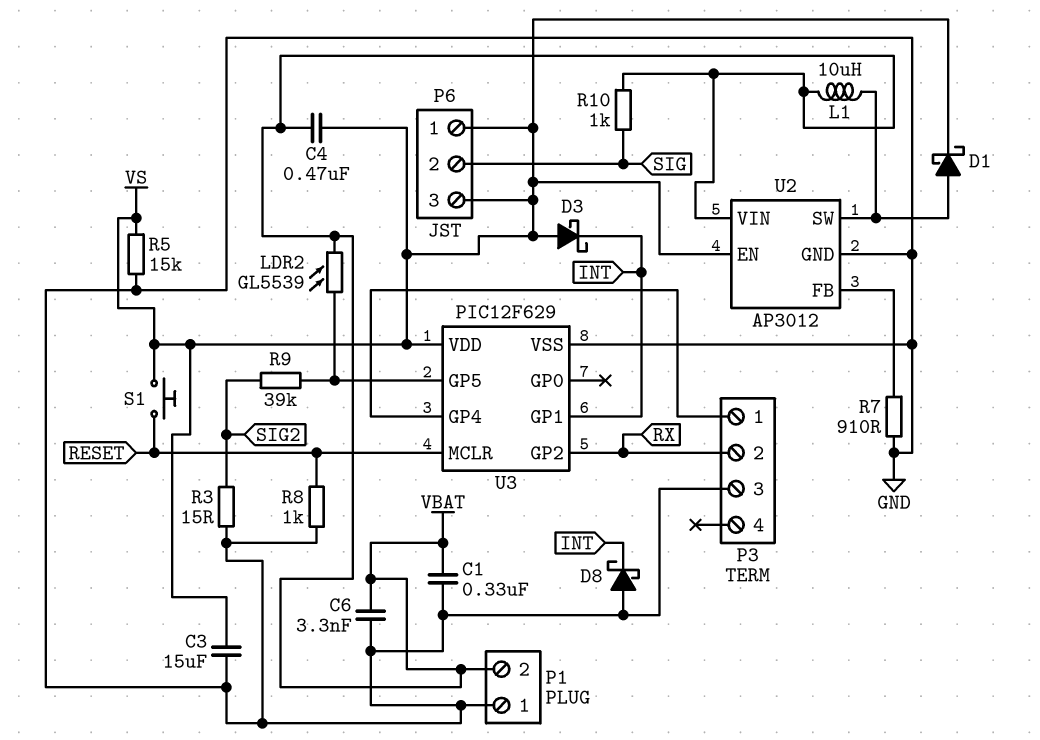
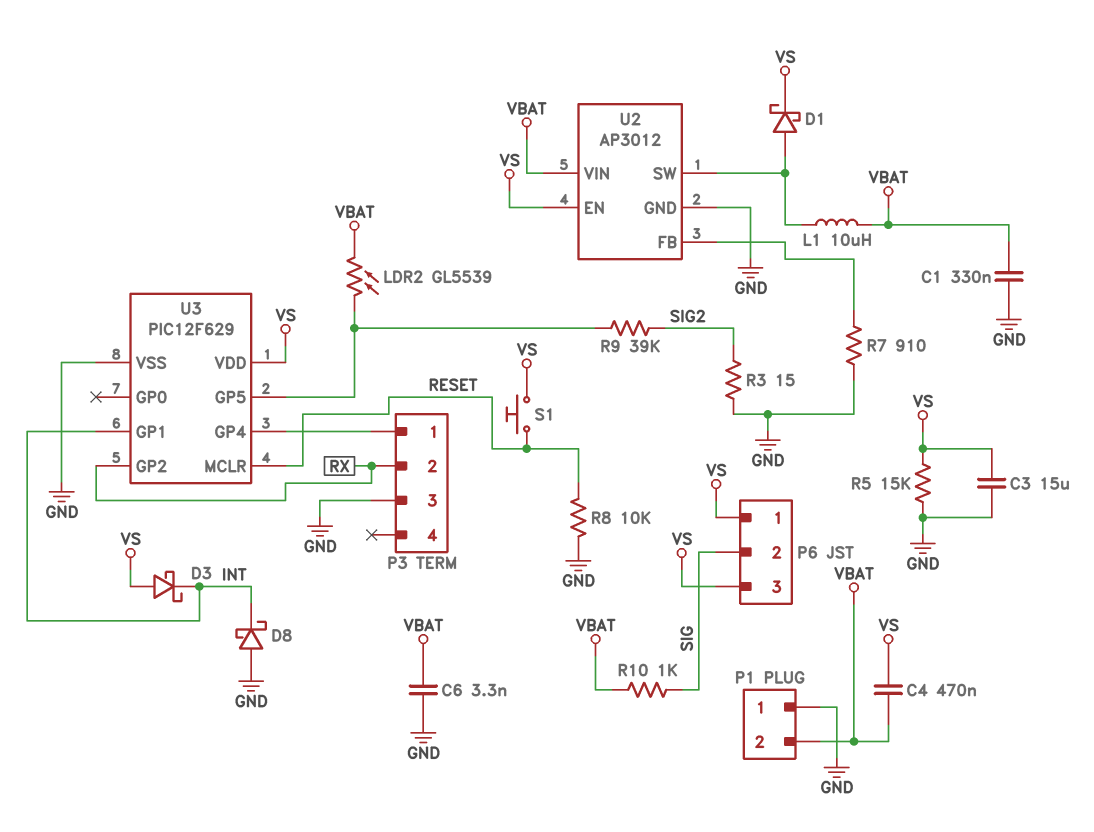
R8: 1k (GND, RESET) -> 10k (GND, RESET)

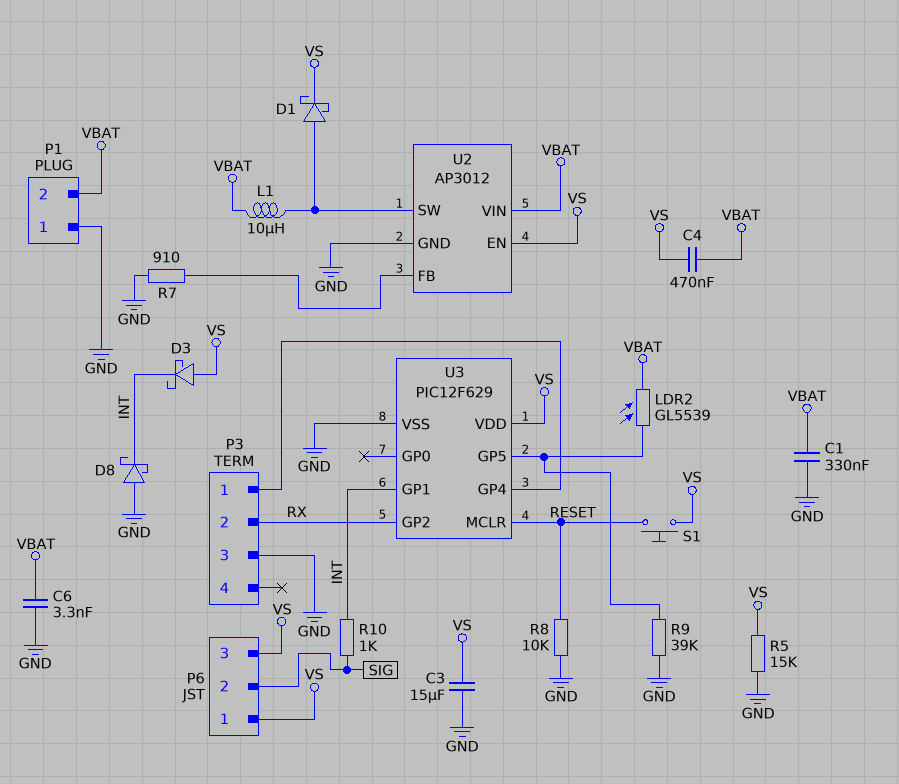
R3: 15 (GND, SIG2) -> none
R9: 39k (SIG2, U3/GP5) -> 39k (GND, U3/GP5)
R10: 1k (SIG, VBAT) -> 1k (INT, SIG)

